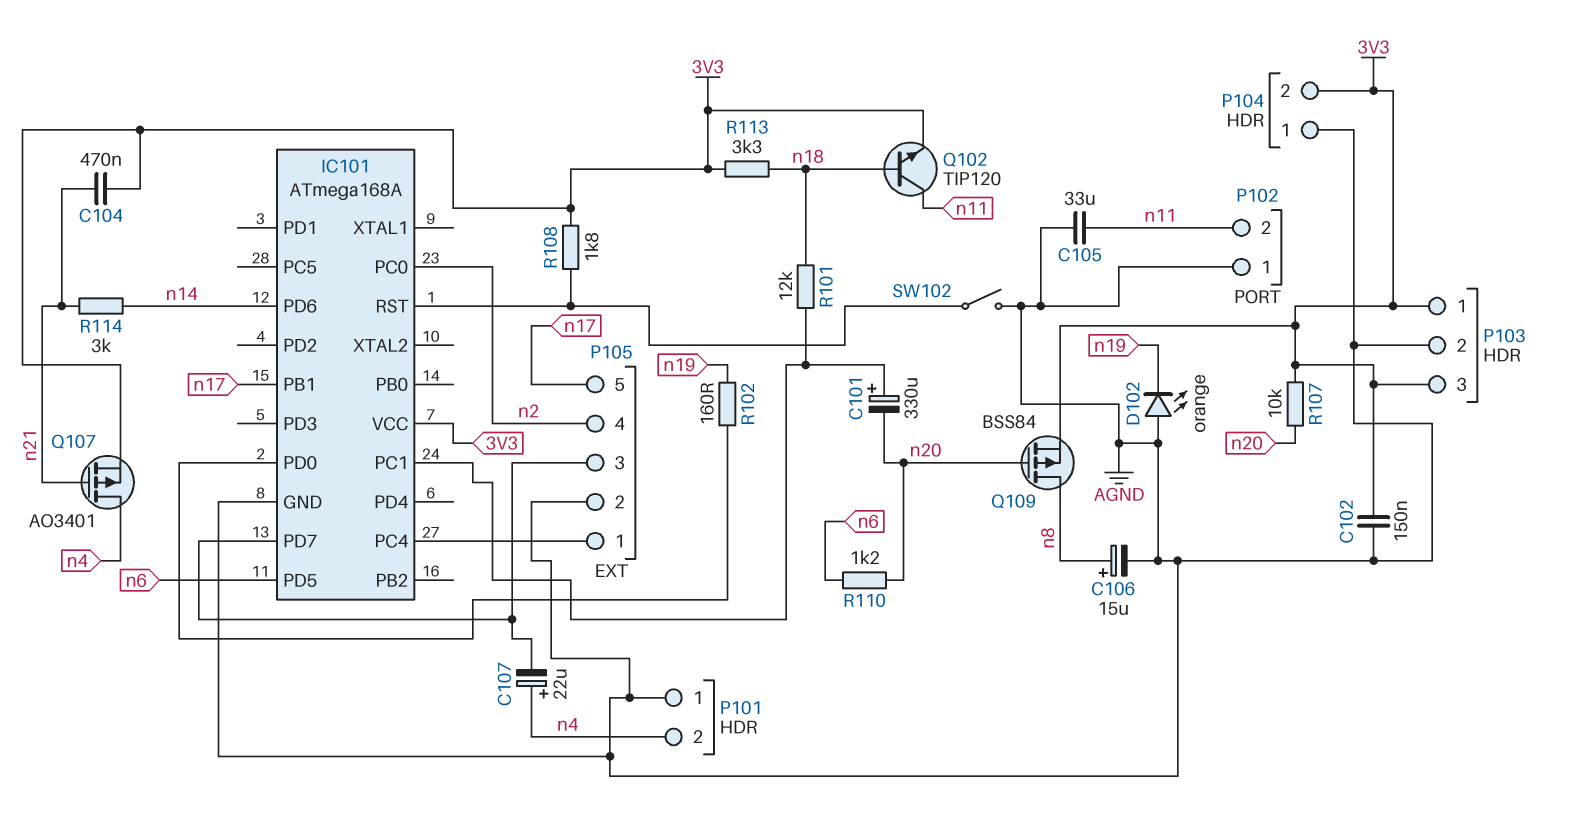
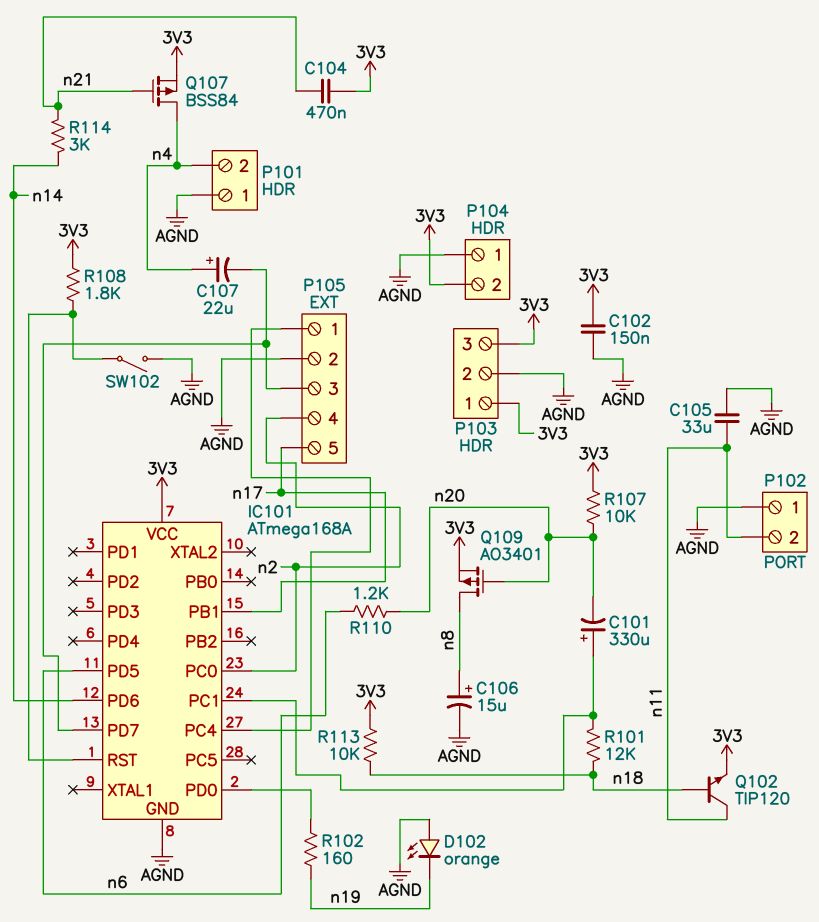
Q107: PMOS AO3401 (G n21, D n4, S 3V3) -> PMOS BSS84 (G n21, D n4, S 3V3)
Q109: PMOS BSS84 (G n20, D n8, S 3V3) -> PMOS AO3401 (G n20, D n8, S 3V3)
R113: 3.3k (3V3, n18) -> 10k (3V3, n18)

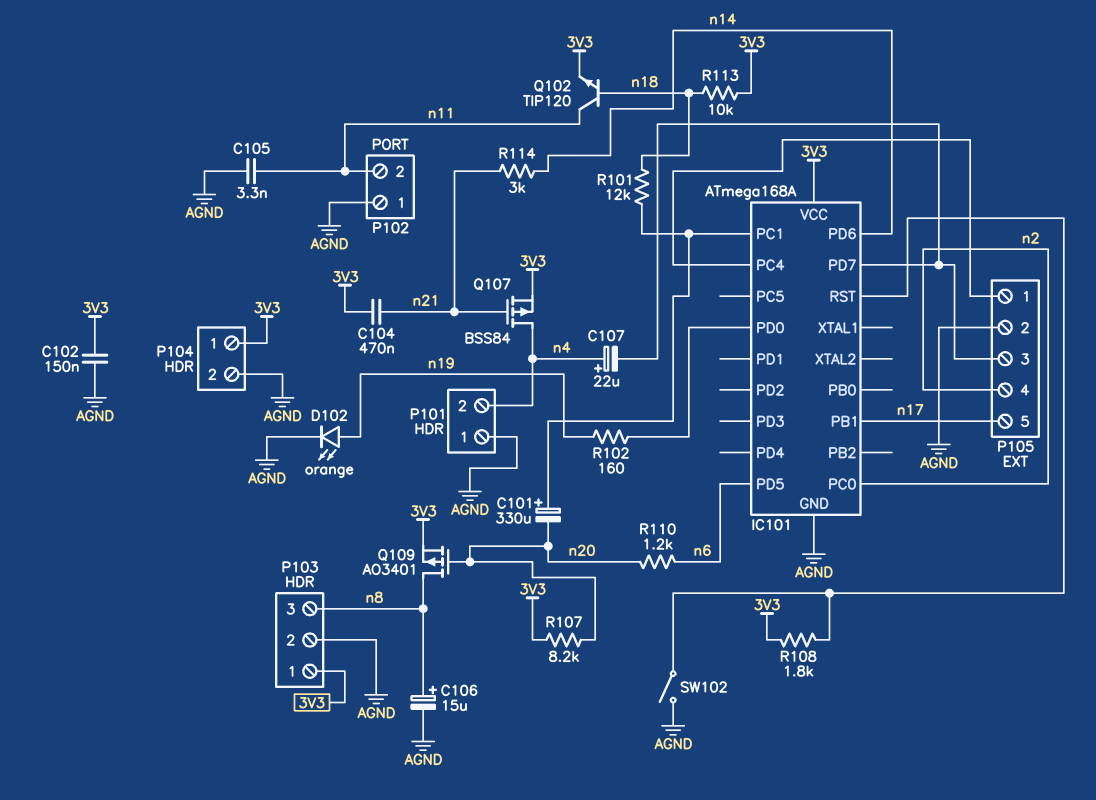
C105: 33uF (AGND, n11) -> 3.3nF (AGND, n11)
D102: LED orange (A AGND, K n19) -> LED orange (A n19, K AGND)
P103 pin 3: 3V3 -> n8
P104 pin 1: AGND -> 3V3
P104 pin 2: 3V3 -> AGND
R107: 10k (3V3, n20) -> 8.2k (3V3, n20)

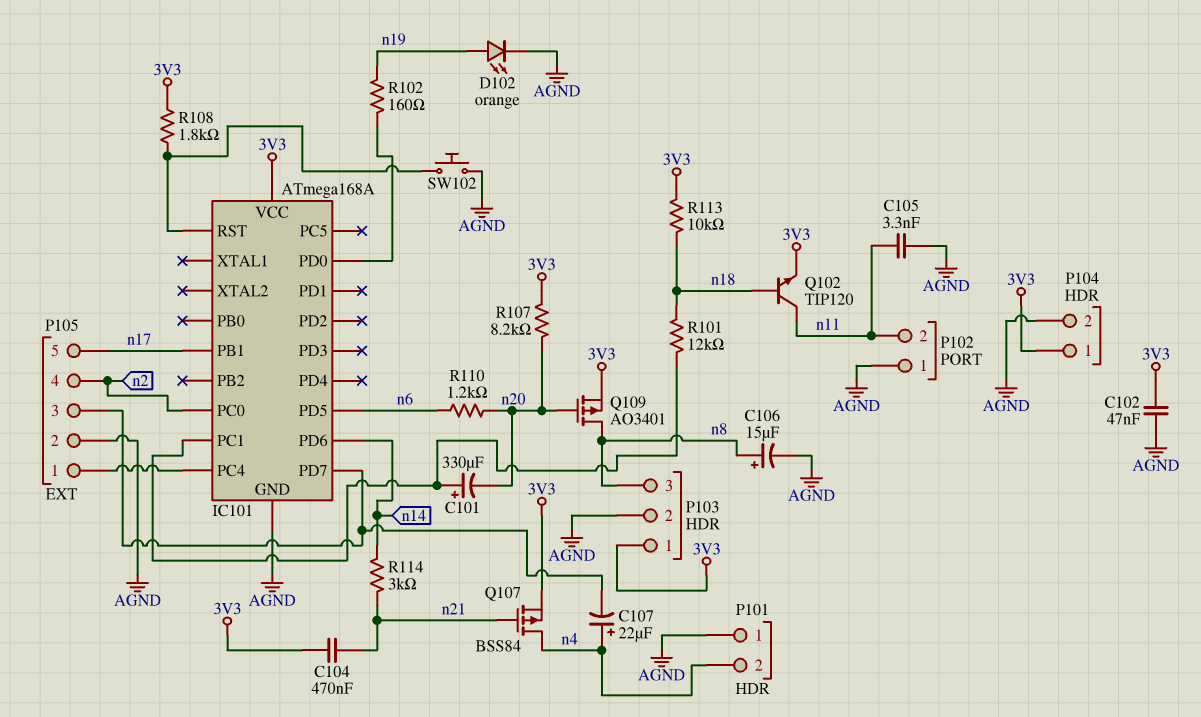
C102: 150nF (3V3, AGND) -> 47nF (3V3, AGND)
SW102: switch (AGND, IC101/RST) -> button (AGND, IC101/RST)

